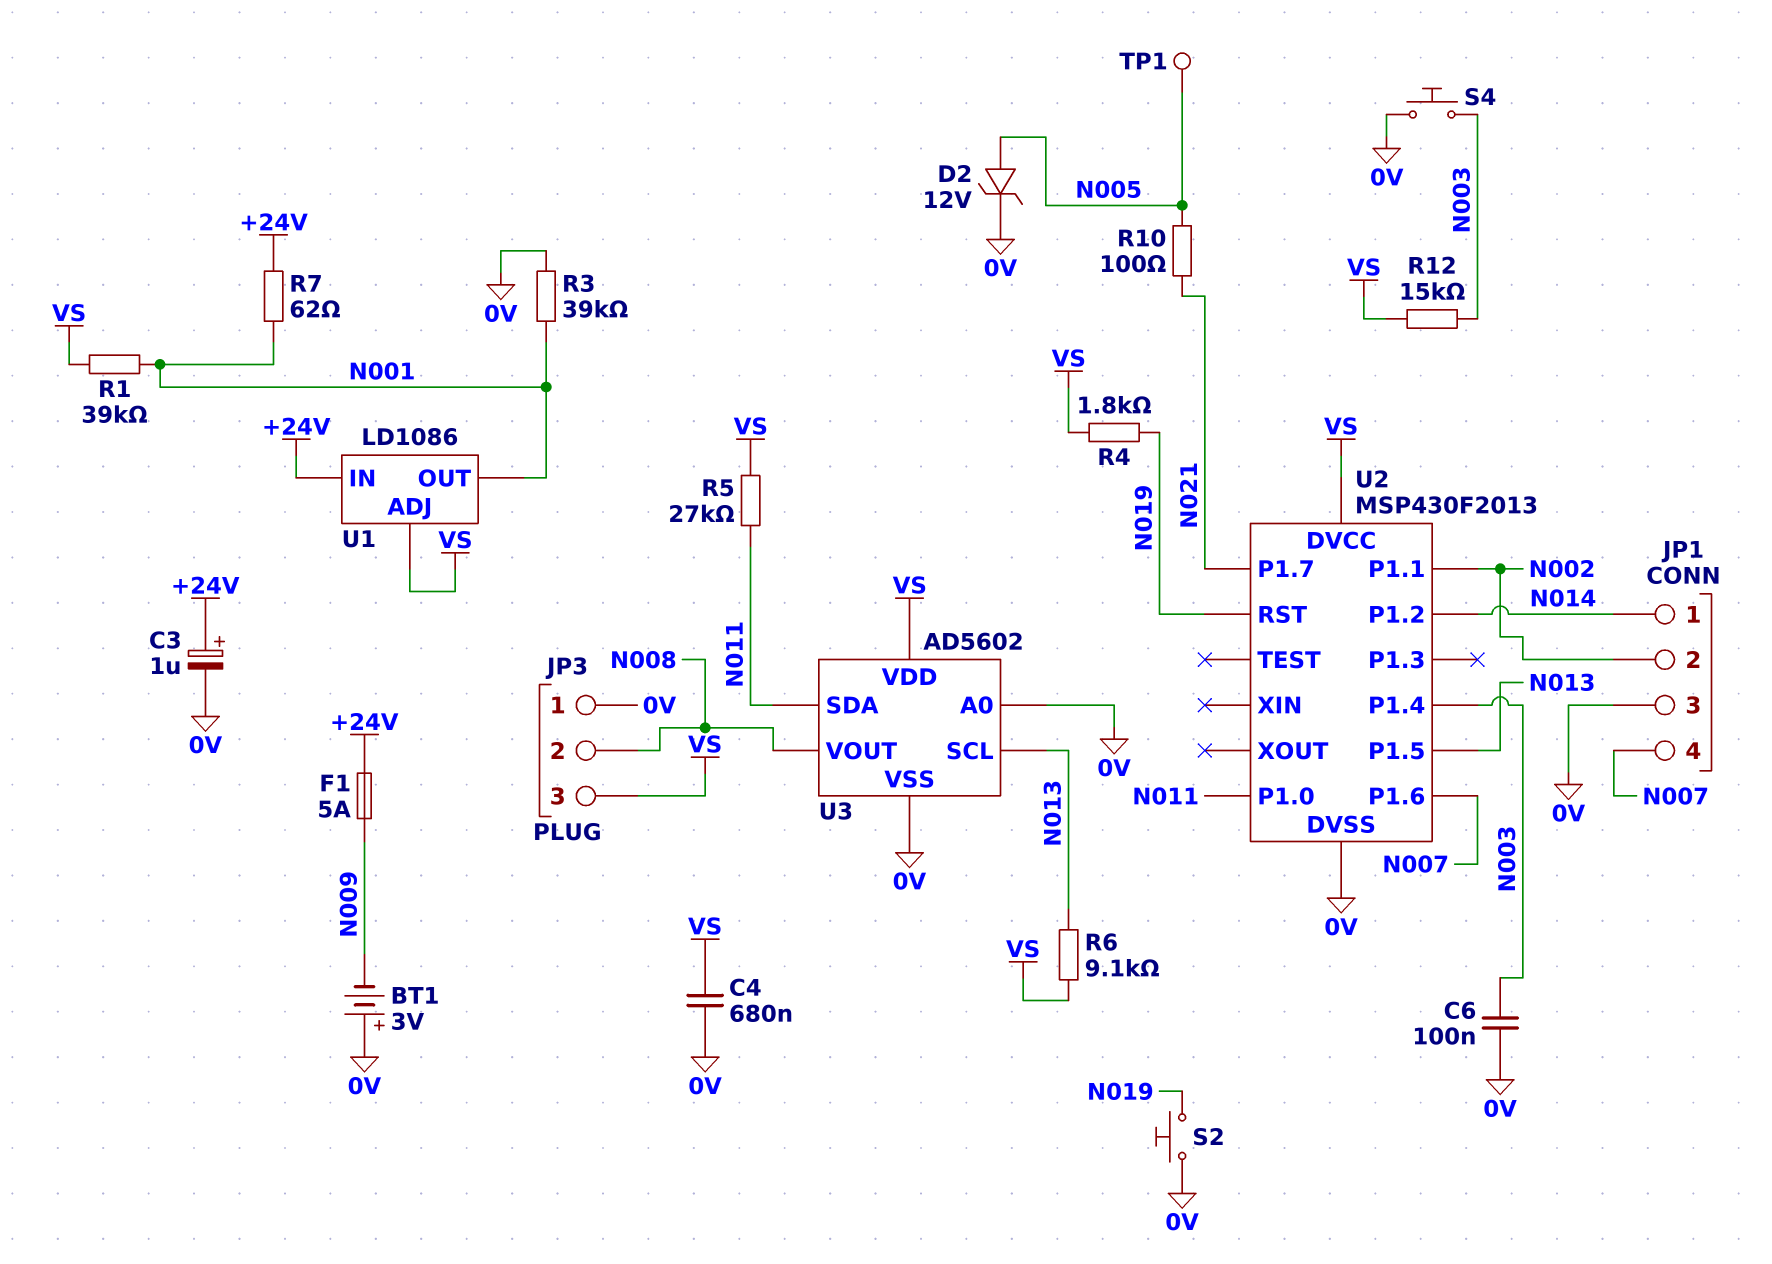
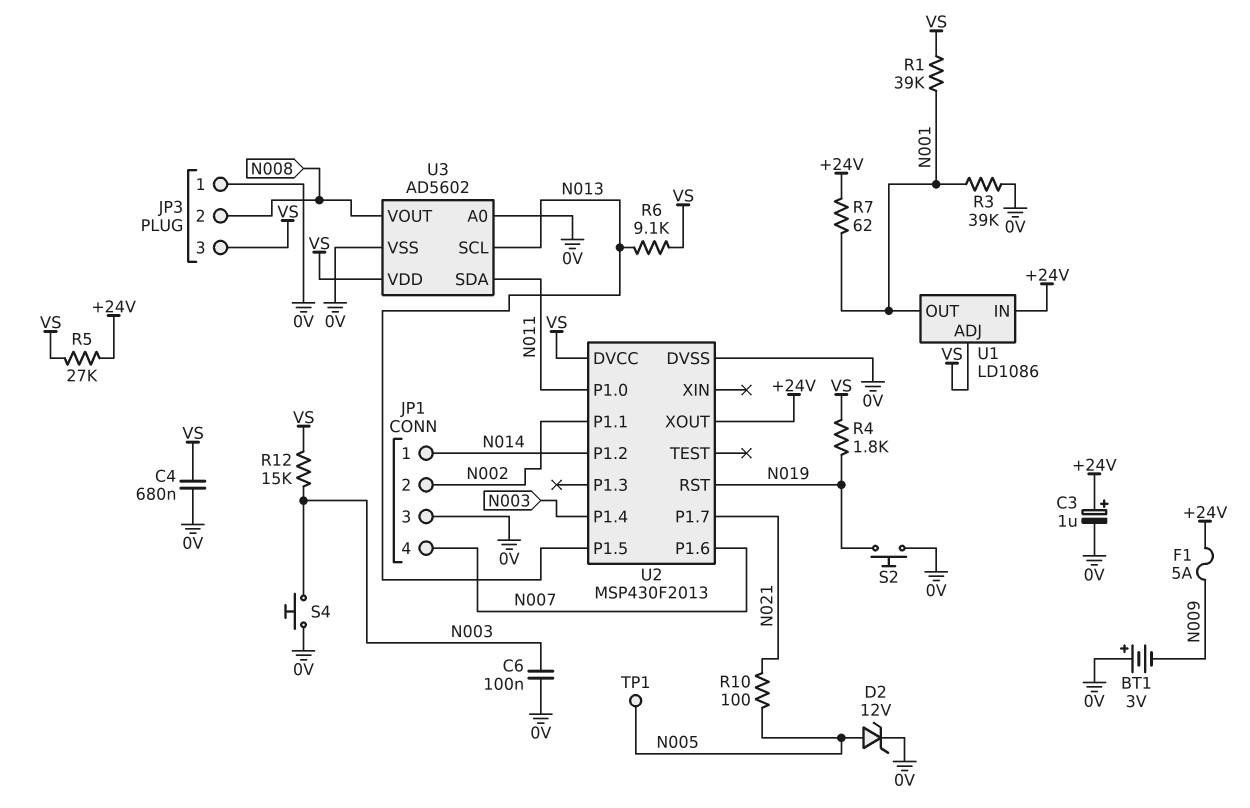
R5: 27k (N011, VS) -> 27k (+24V, VS)
U2 pin XOUT: none -> +24V

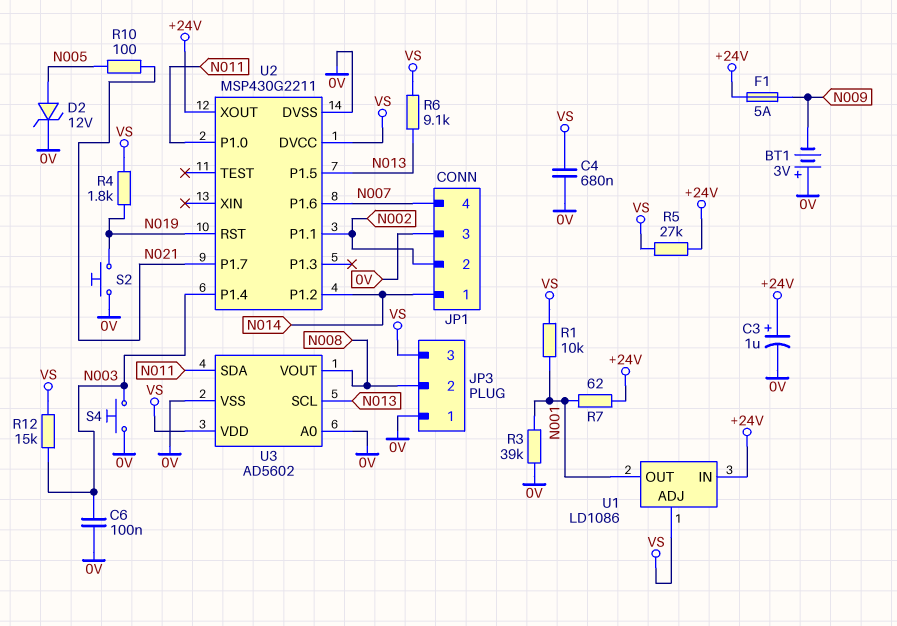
R1: 39k (N001, VS) -> 10k (N001, VS)
TP1: test point (N005) -> none
U2: MSP430F2013 -> MSP430G2211

